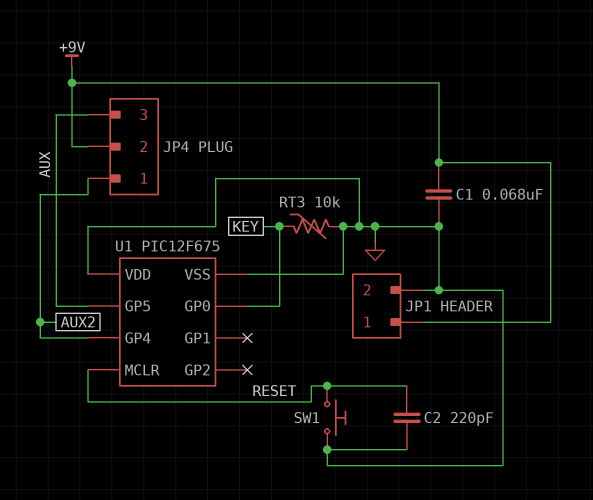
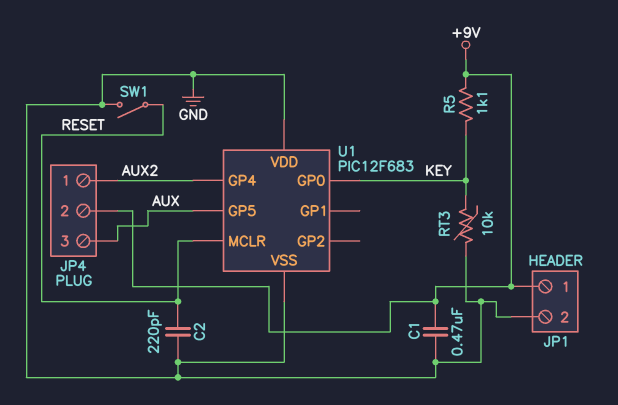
C1: 68nF (+9V, GND) -> 470nF (+9V, GND)
R5: none -> 1.1k (+9V, KEY)
SW1: button (GND, RESET) -> switch (GND, RESET)
U1: PIC12F675 -> PIC12F683

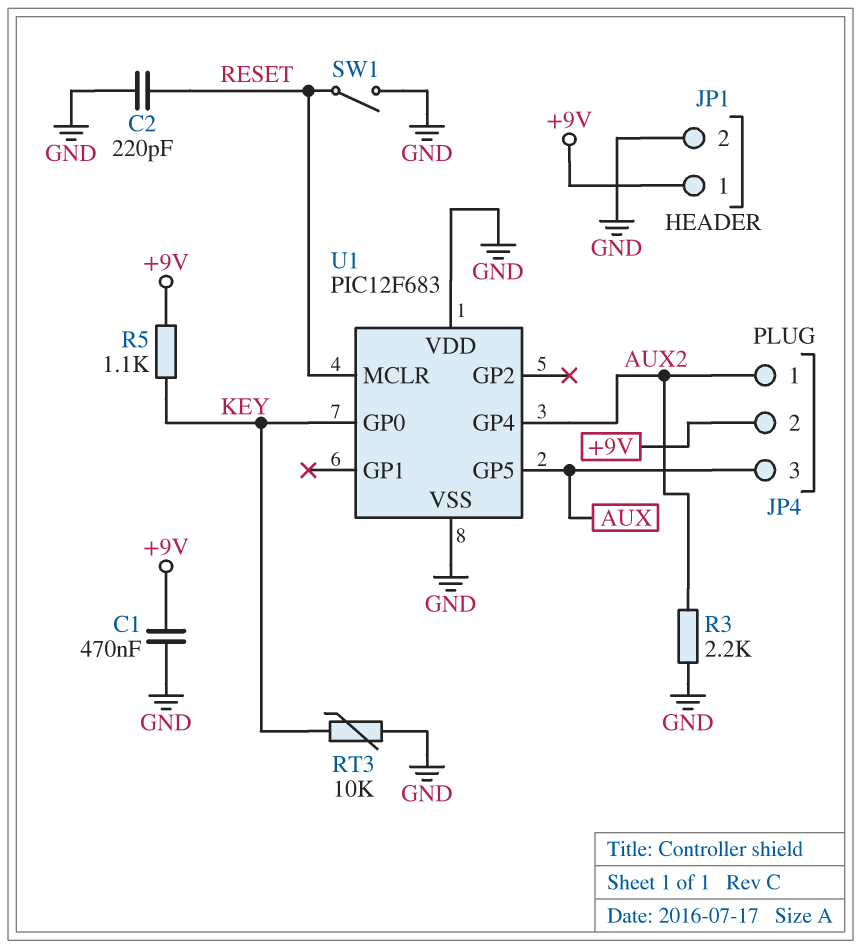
R3: none -> 2.2k (AUX2, GND)

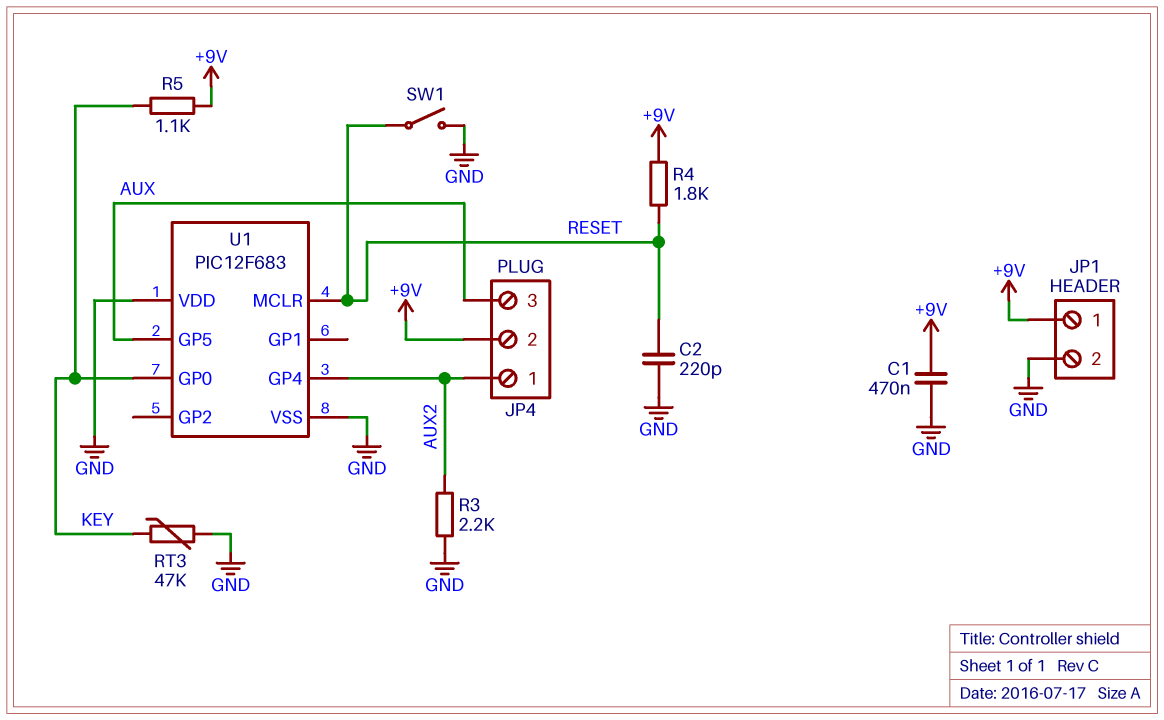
R4: none -> 1.8k (+9V, RESET)
RT3: 10k (GND, KEY) -> 47k (GND, KEY)

